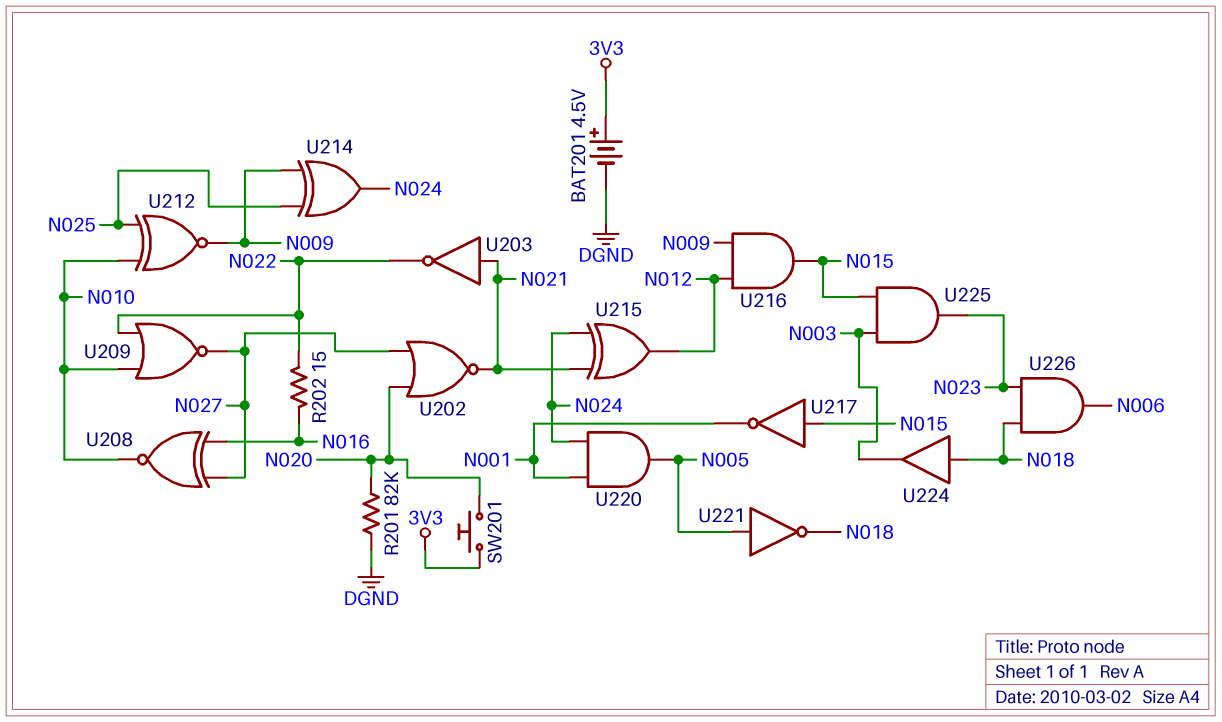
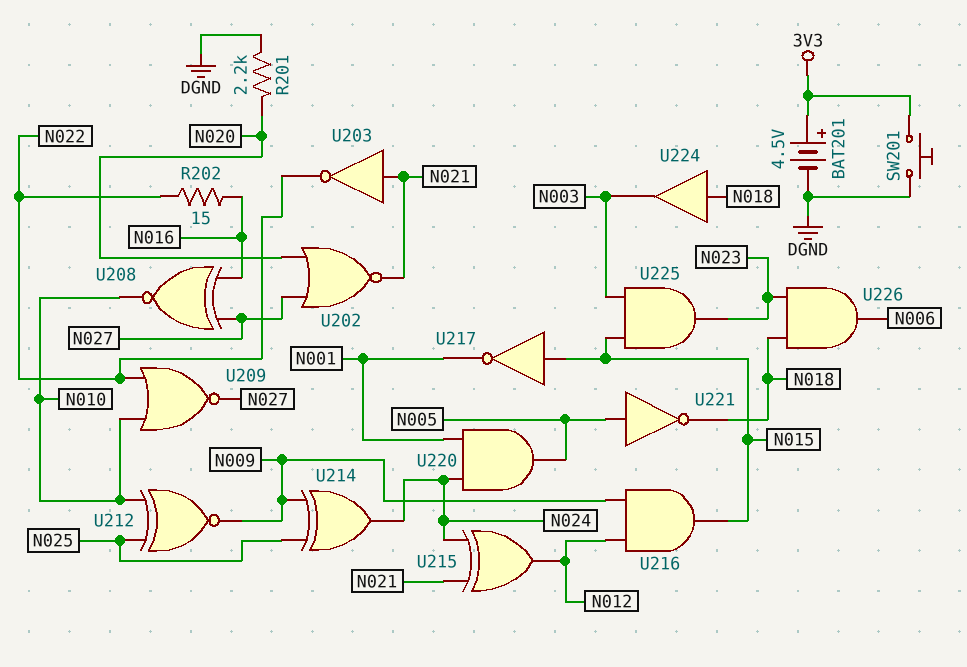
R201: 82k (DGND, N020) -> 2.2k (DGND, N020)
SW201: button (3V3, N020) -> button (3V3, DGND)

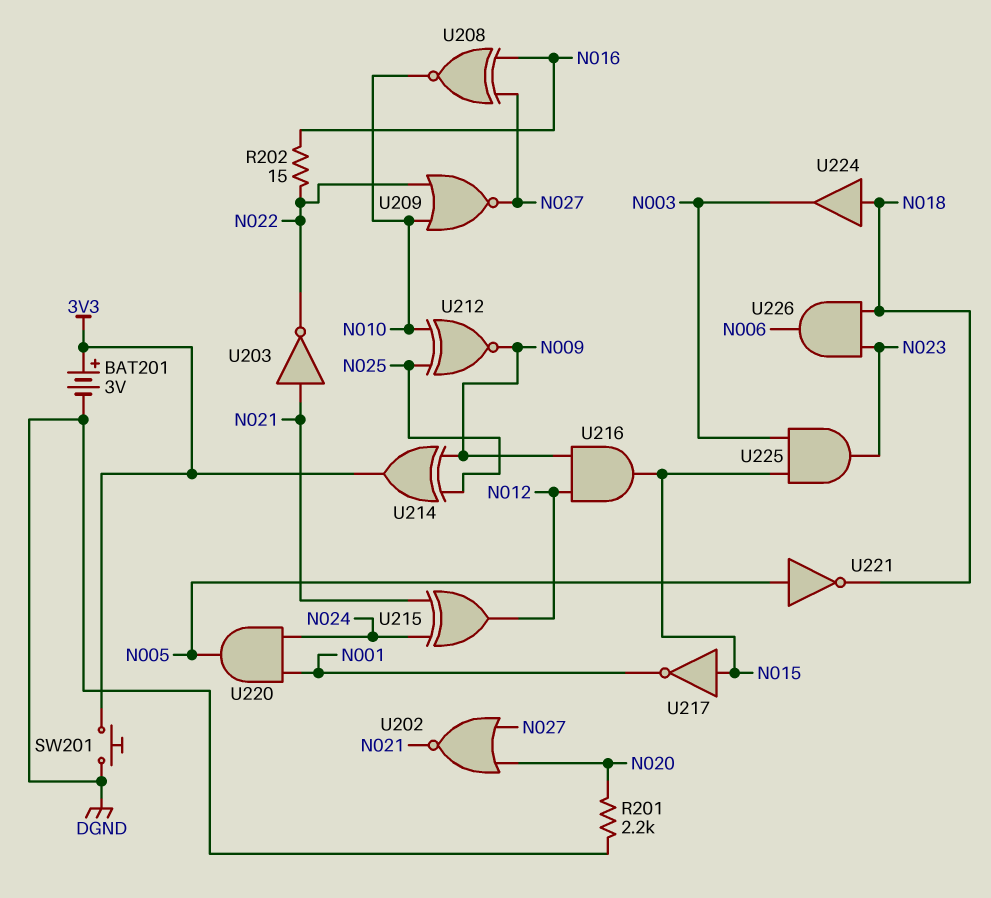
BAT201: 4.5V (plus 3V3, minus DGND) -> 3V (plus 3V3, minus DGND)
U214: XOR (in N009, in N025, out N024) -> XOR (in N009, in N025, out 3V3)

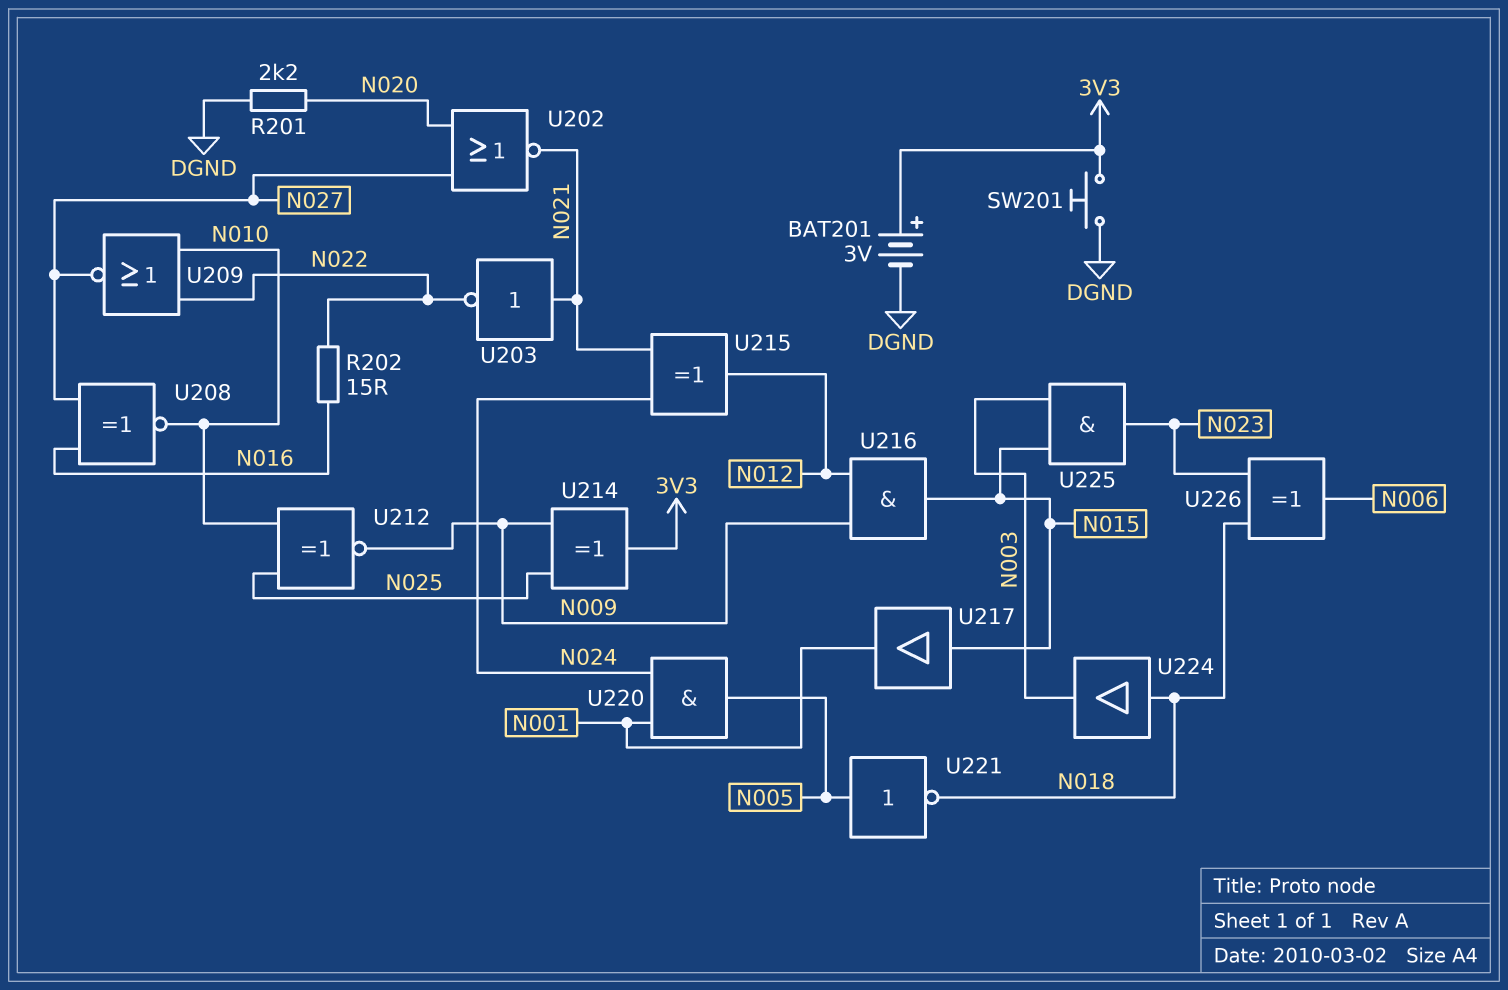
U217: NOT (in N015, out N001) -> buffer (in N015, out N001)
U226: AND (in N018, in N023, out N006) -> XOR (in N018, in N023, out N006)

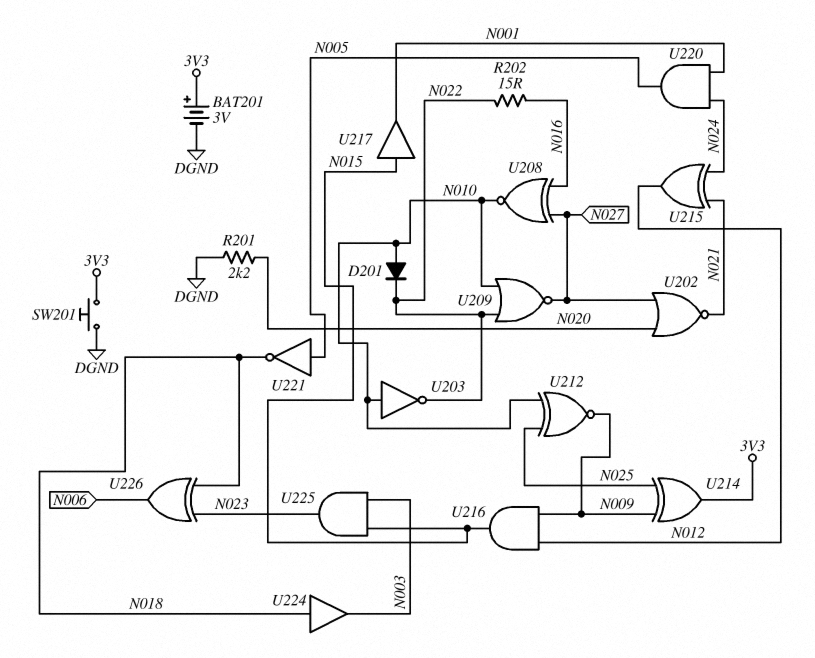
D201: none -> diode (A N010, K N022)
U203: NOT (in N021, out N022) -> NOT (in N010, out N022)

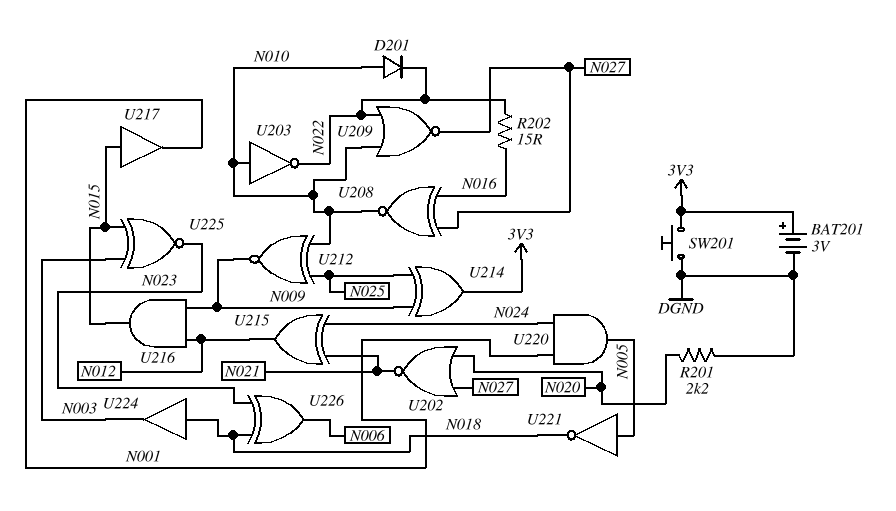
U225: AND (in N003, in N015, out N023) -> XNOR (in N003, in N015, out N023)

